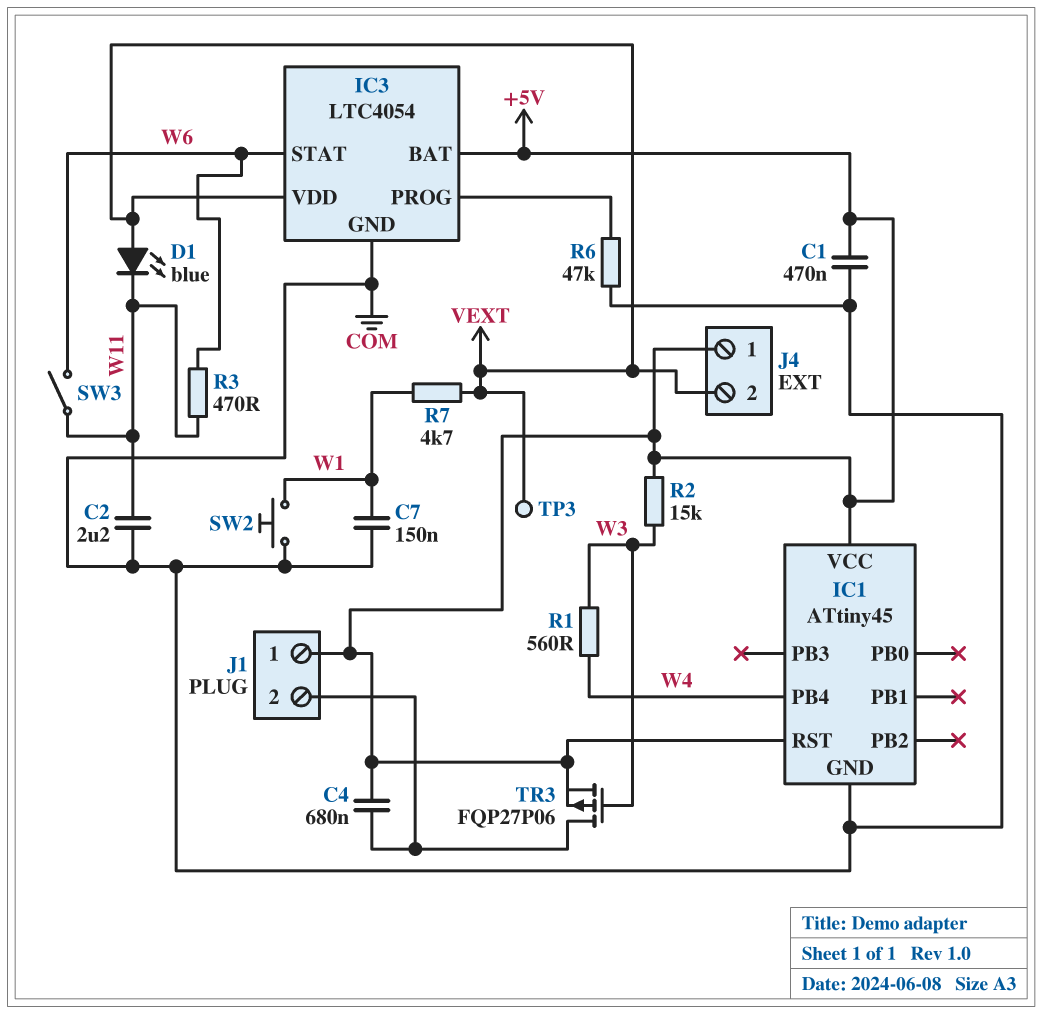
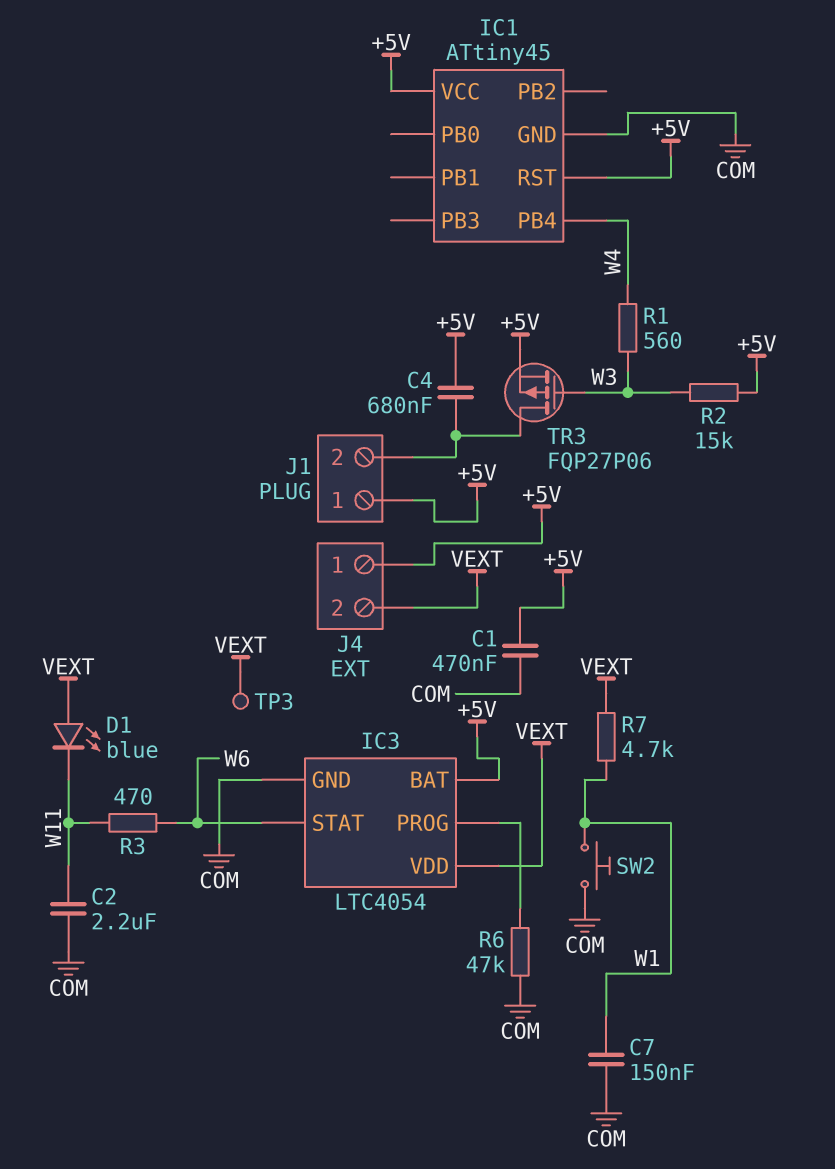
SW3: switch (W6, W11) -> none

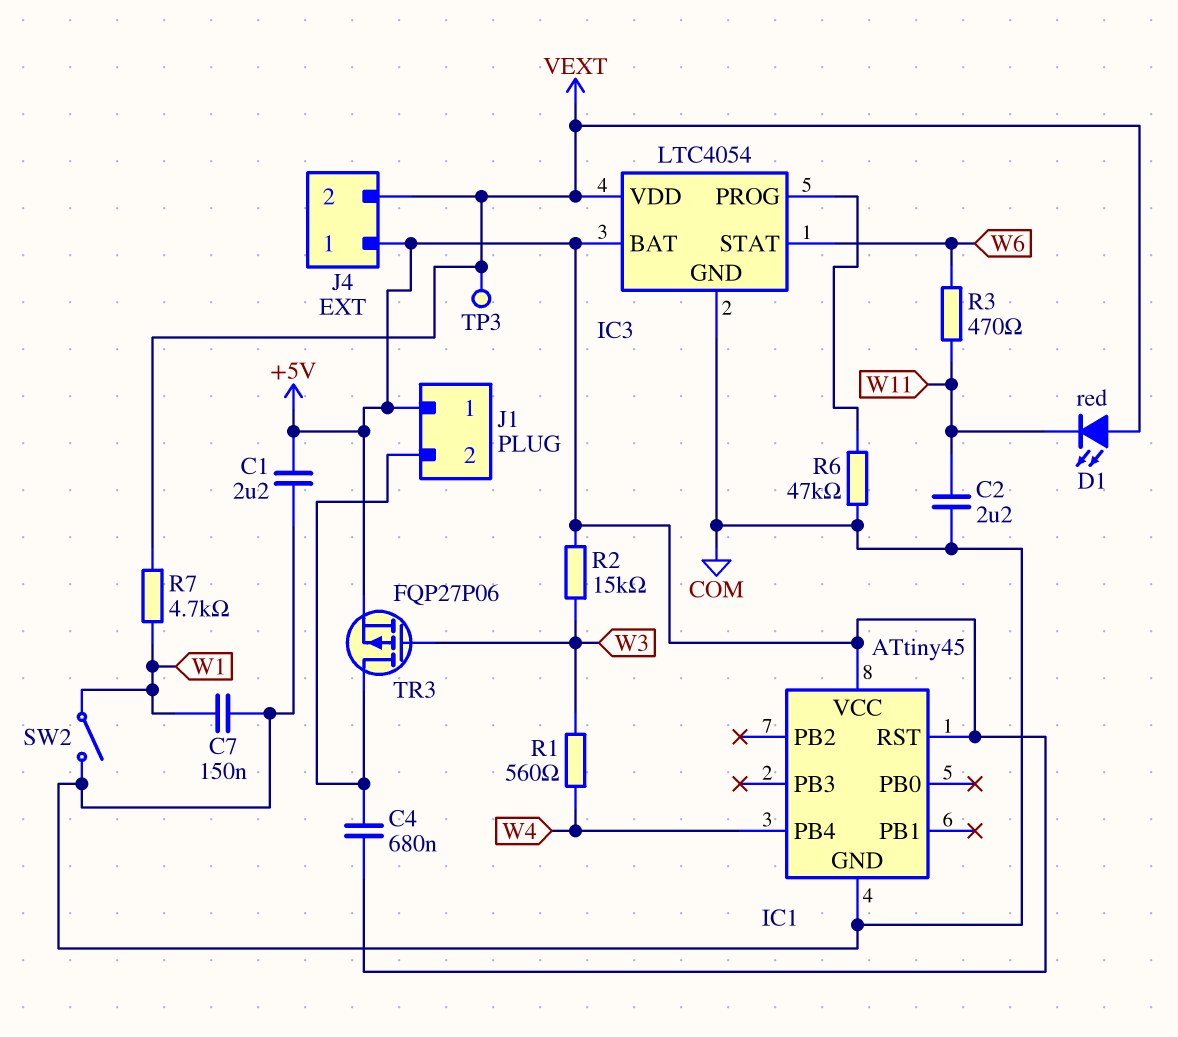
C1: 470nF (+5V, COM) -> 2.2uF (+5V, COM)
D1: LED blue (A VEXT, K W11) -> LED red (A VEXT, K W11)
SW2: button (COM, W1) -> switch (COM, W1)

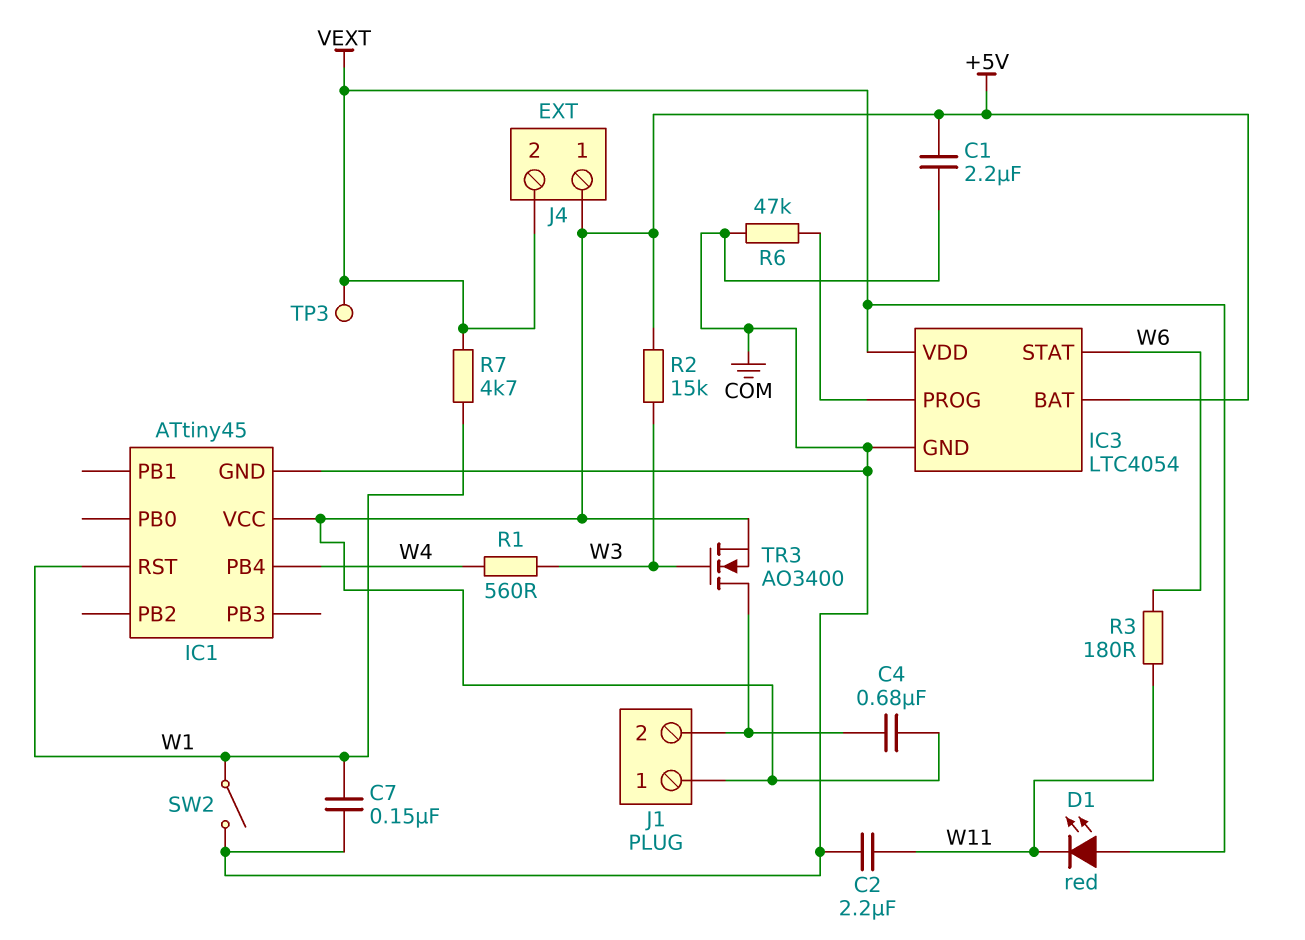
IC1 pin RST: +5V -> W1
R3: 470 (W6, W11) -> 180 (W6, W11)
TR3: PMOS FQP27P06 (G W3, D J1/2, S +5V) -> NMOS AO3400 (G W3, D J1/2, S +5V)

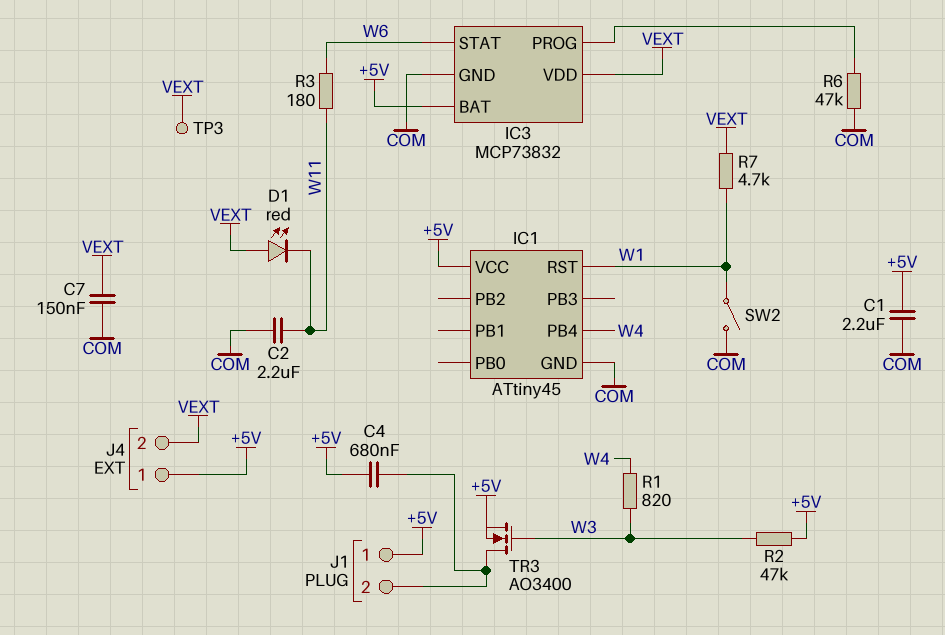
C7: 150nF (COM, W1) -> 150nF (COM, VEXT)
IC3: LTC4054 -> MCP73832
R1: 560 (W3, W4) -> 820 (W3, W4)
R2: 15k (+5V, W3) -> 47k (+5V, W3)

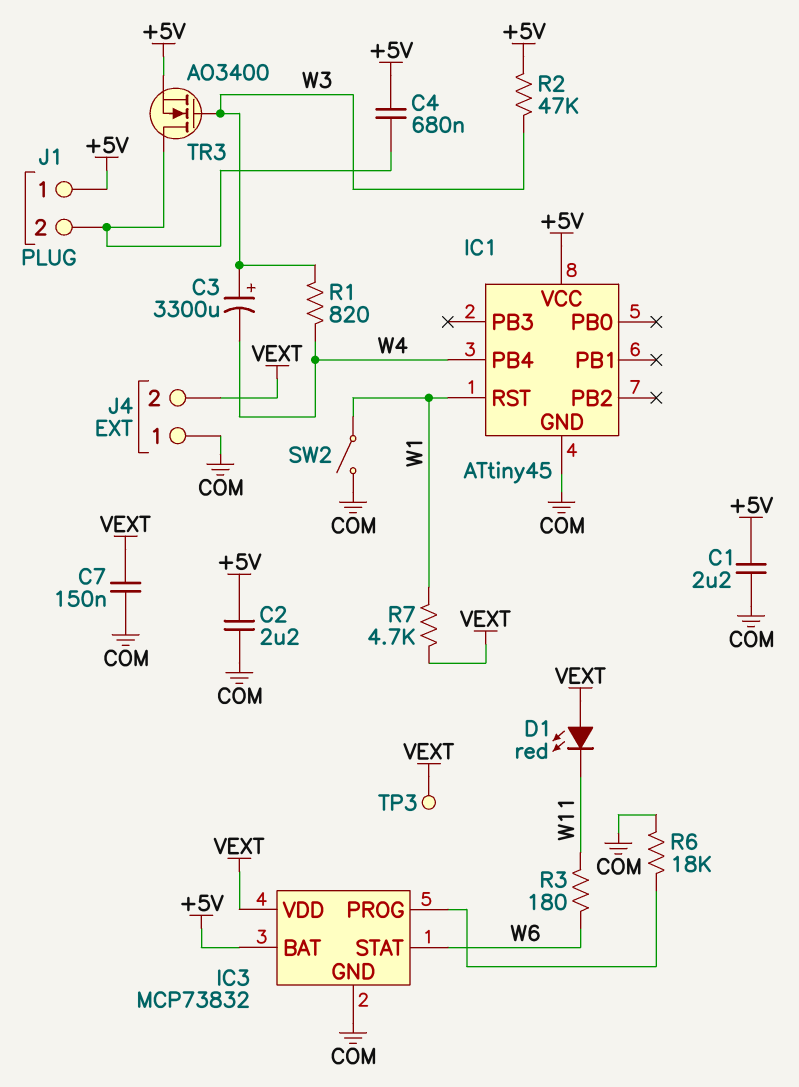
C2: 2.2uF (COM, W11) -> 2.2uF (+5V, COM)
C3: none -> 3300uF (plus W3, minus W4)
J4 pin 1: +5V -> COM
R6: 47k (COM, IC3/PROG) -> 18k (COM, IC3/PROG)

